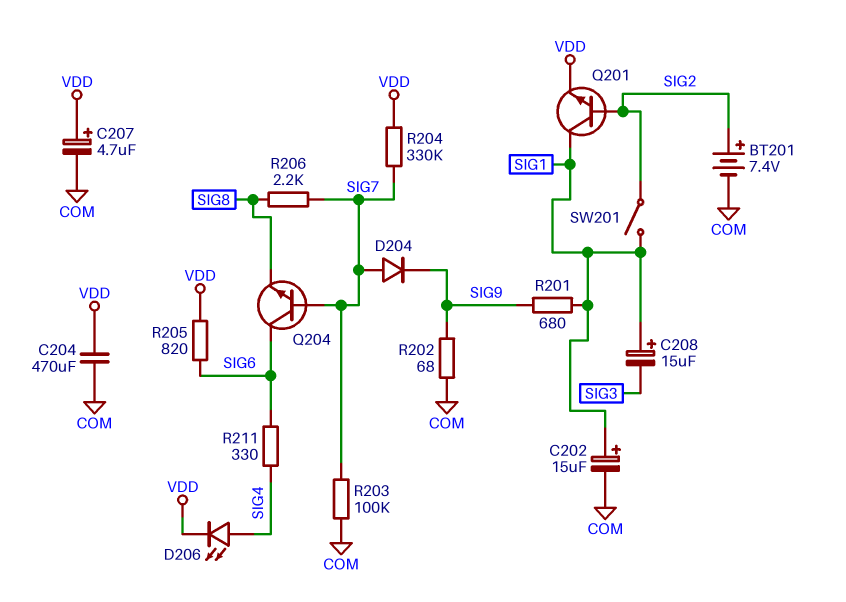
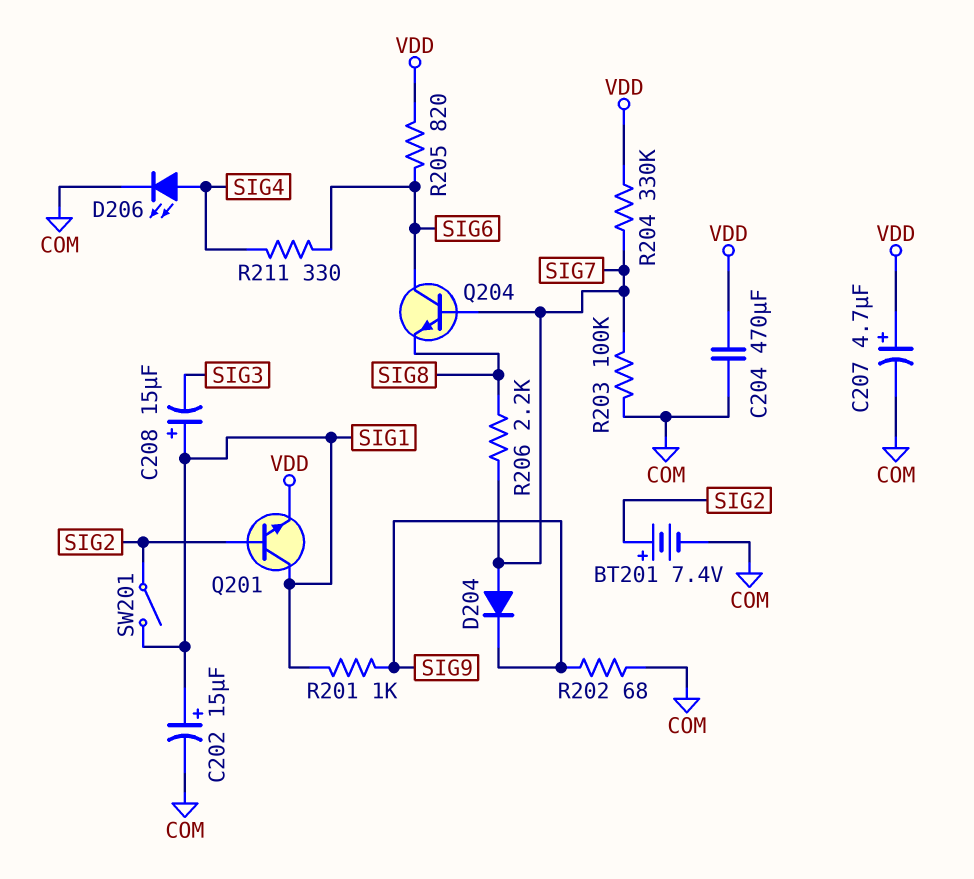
D206: LED (A SIG4, K VDD) -> LED (A SIG4, K COM)
R201: 680 (SIG1, SIG9) -> 1k (SIG1, SIG9)

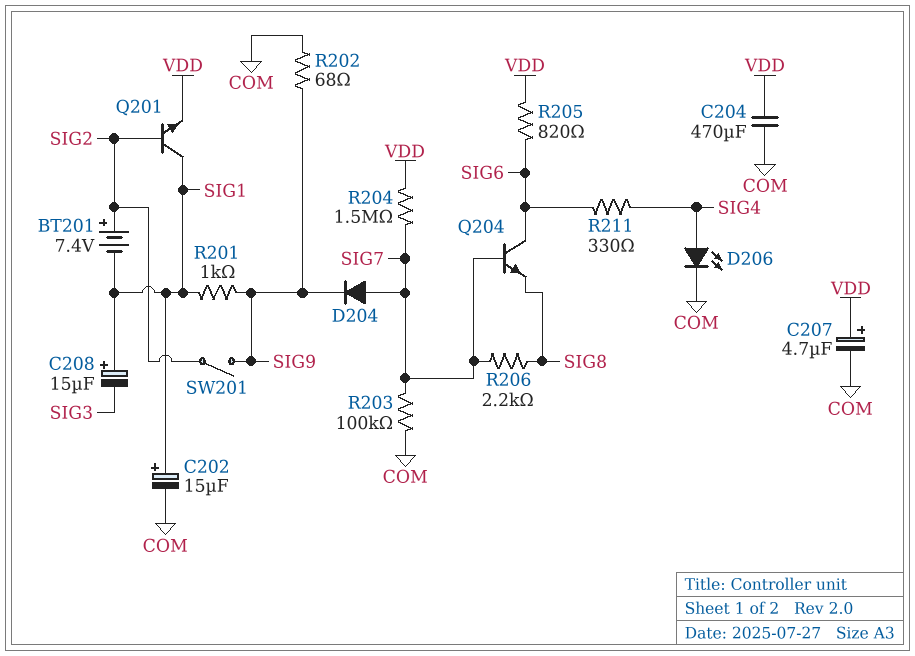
BT201: 7.4V (plus SIG2, minus COM) -> 7.4V (plus SIG2, minus SIG1)
R204: 330k (SIG7, VDD) -> 1.5M (SIG7, VDD)
SW201: switch (SIG1, SIG2) -> switch (SIG2, SIG9)

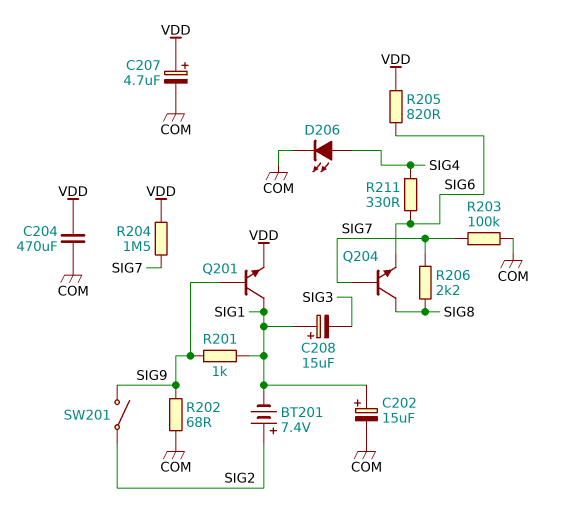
D204: diode (A SIG7, K SIG9) -> none
Q201: NPN (B SIG2, C SIG1, E VDD) -> NPN (B SIG9, C SIG1, E VDD)
Q204: NPN (B SIG7, C SIG6, E SIG8) -> NPN (B SIG7, C SIG8, E SIG6)

